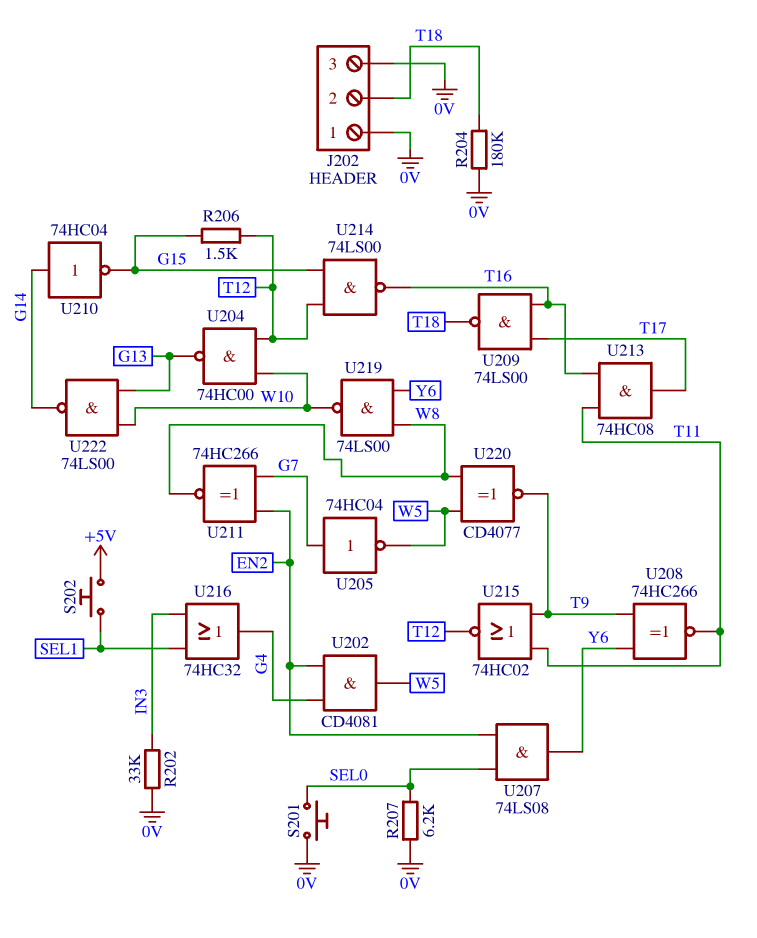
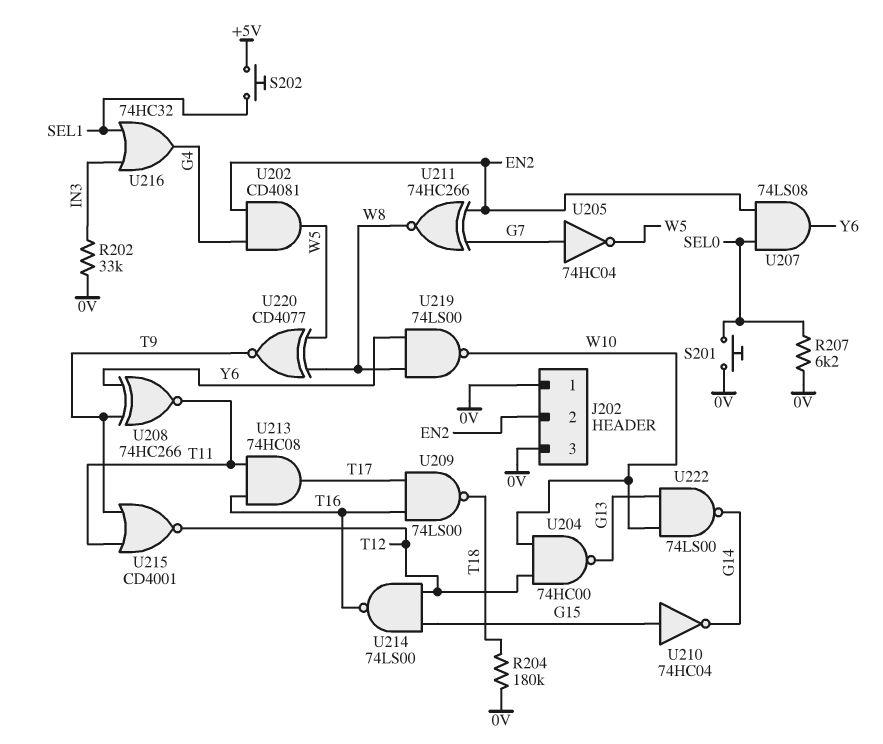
J202 pin 2: T18 -> EN2
R206: 1.5k (G15, T12) -> none
U210: NOT 74HC04 (in G14, out G15) -> NOT 74HC04 (in G15, out G14)
U215: NOR 74HC02 (in T9, in T11, out T12) -> NOR CD4001 (in T9, in T11, out T12)

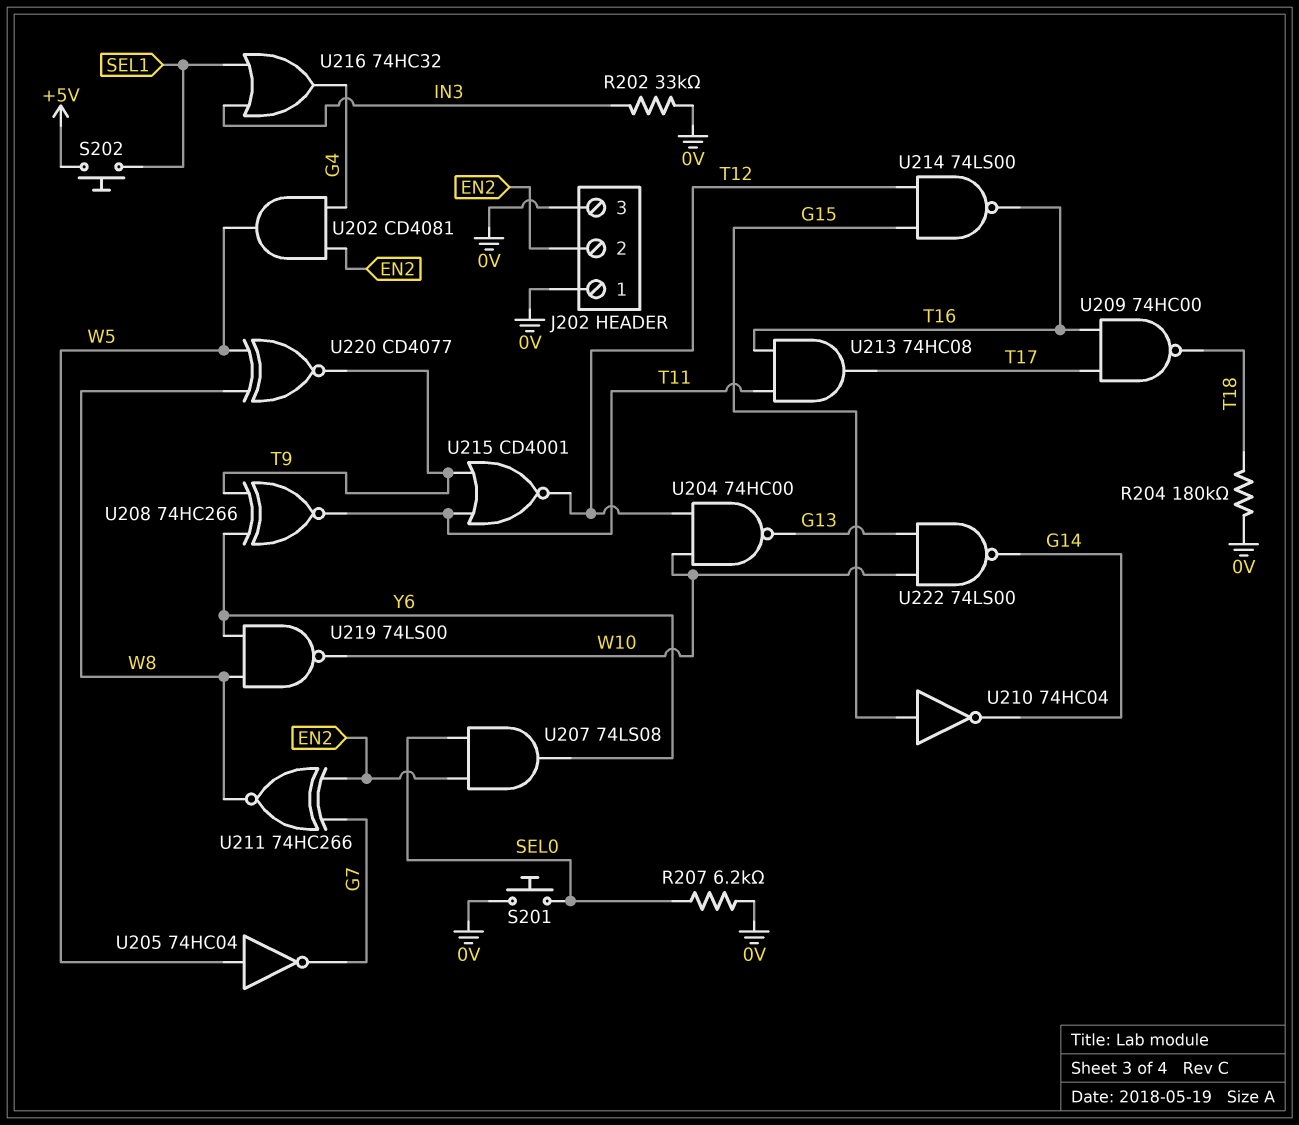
U205: NOT 74HC04 (in G7, out W5) -> NOT 74HC04 (in W5, out G7)
U209: NAND 74LS00 (in T16, in T17, out T18) -> NAND 74HC00 (in T16, in T17, out T18)

